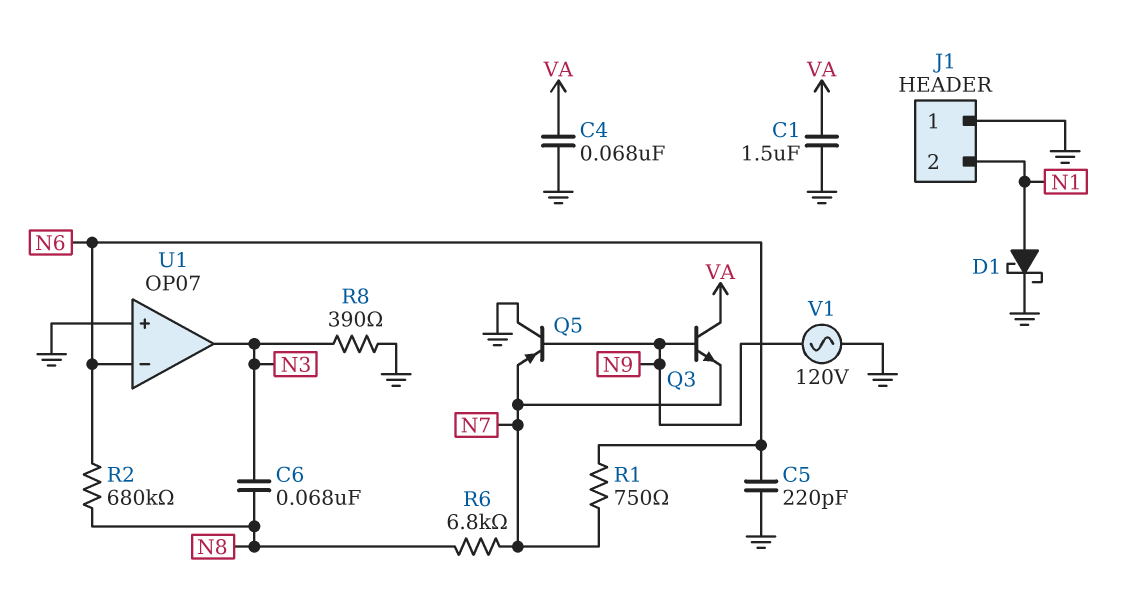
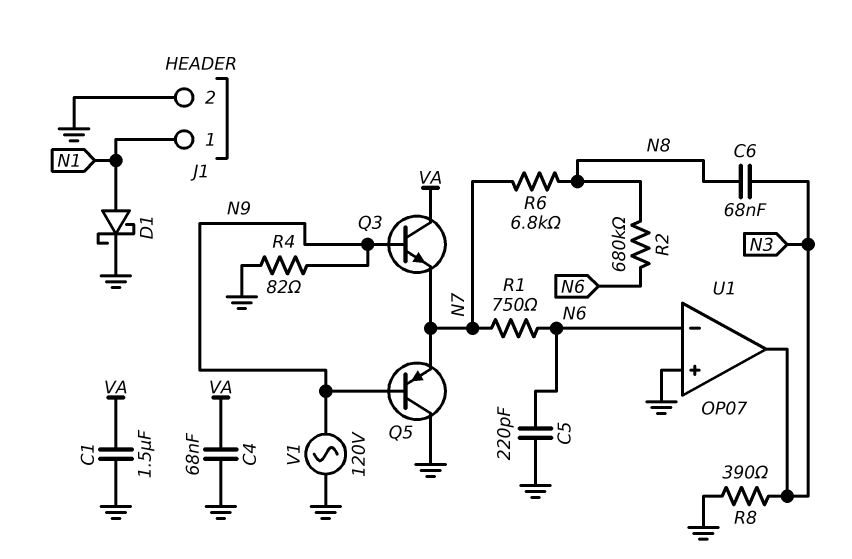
J1 pin 1: GND -> N1
J1 pin 2: N1 -> GND
R4: none -> 82 (GND, N9)

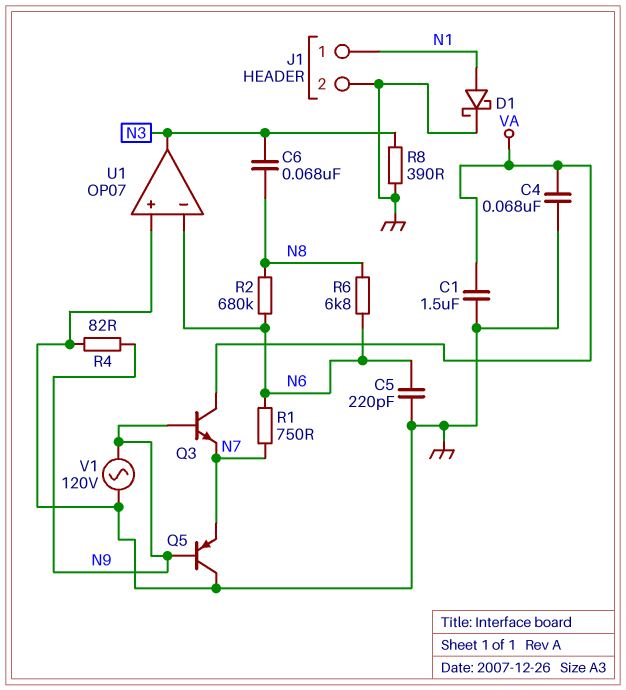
R6: 6.8k (N7, N8) -> 6.8k (N6, N8)

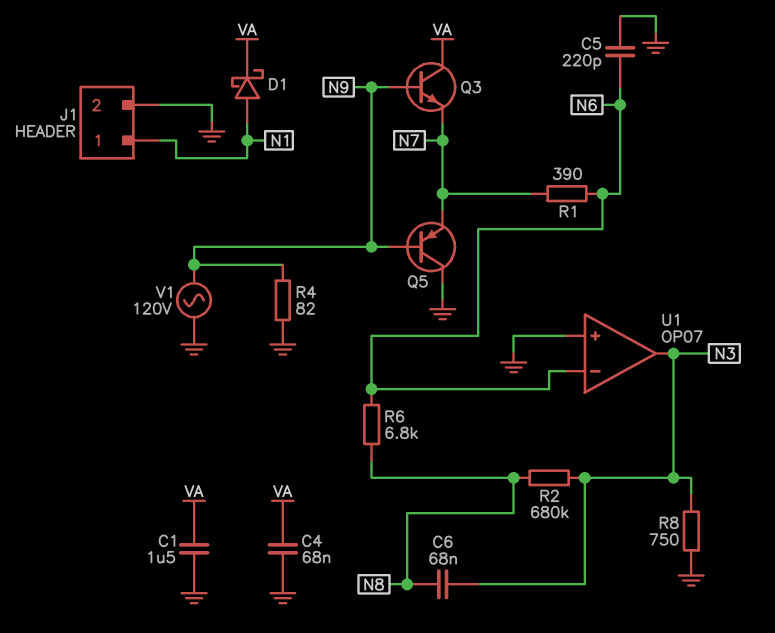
D1: schottky (A N1, K GND) -> schottky (A N1, K VA)
R1: 750 (N6, N7) -> 390 (N6, N7)
R2: 680k (N6, N8) -> 680k (N3, N8)
R8: 390 (GND, N3) -> 750 (GND, N3)

